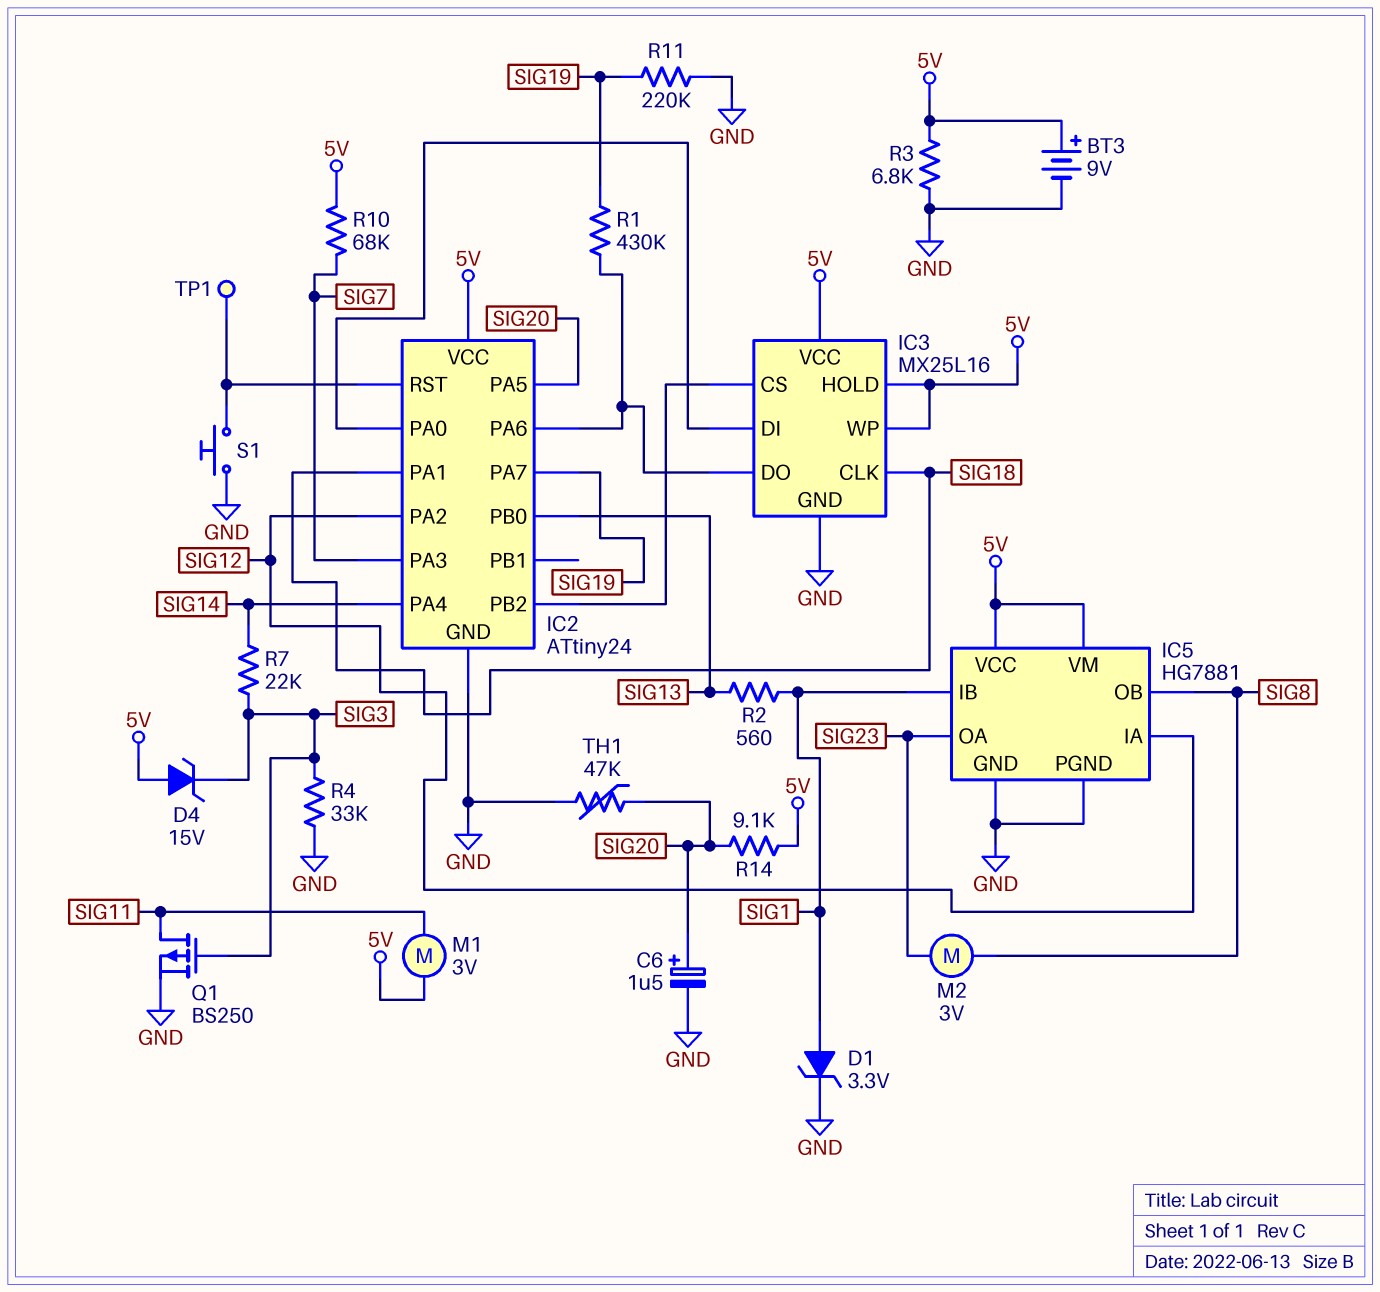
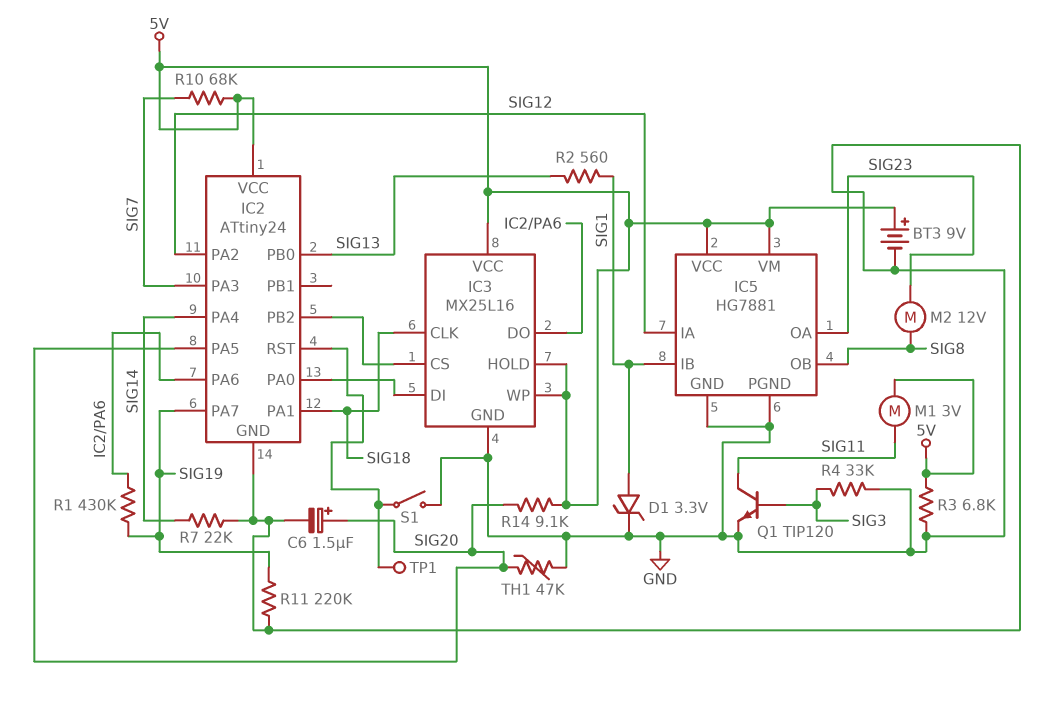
D4: zener 15V (A 5V, K SIG3) -> none
M2: motor 3V (SIG8, SIG23) -> motor 12V (SIG8, SIG23)
Q1: PMOS BS250 (G SIG3, D SIG11, S GND) -> NPN TIP120 (B SIG3, C SIG11, E GND)
R7: 22k (SIG3, SIG14) -> 22k (GND, SIG14)
S1: button (GND, IC2/RST) -> switch (GND, IC2/RST)

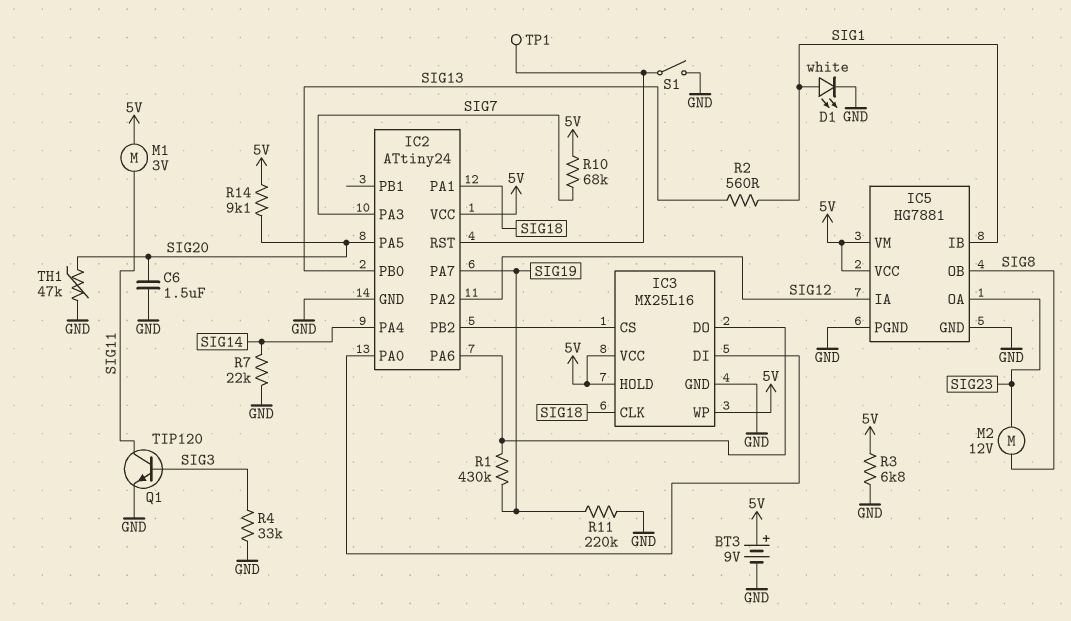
C6: 1.5uF (plus SIG20, minus GND) -> 1.5uF (GND, SIG20)
D1: zener 3.3V (A SIG1, K GND) -> LED white (A SIG1, K GND)

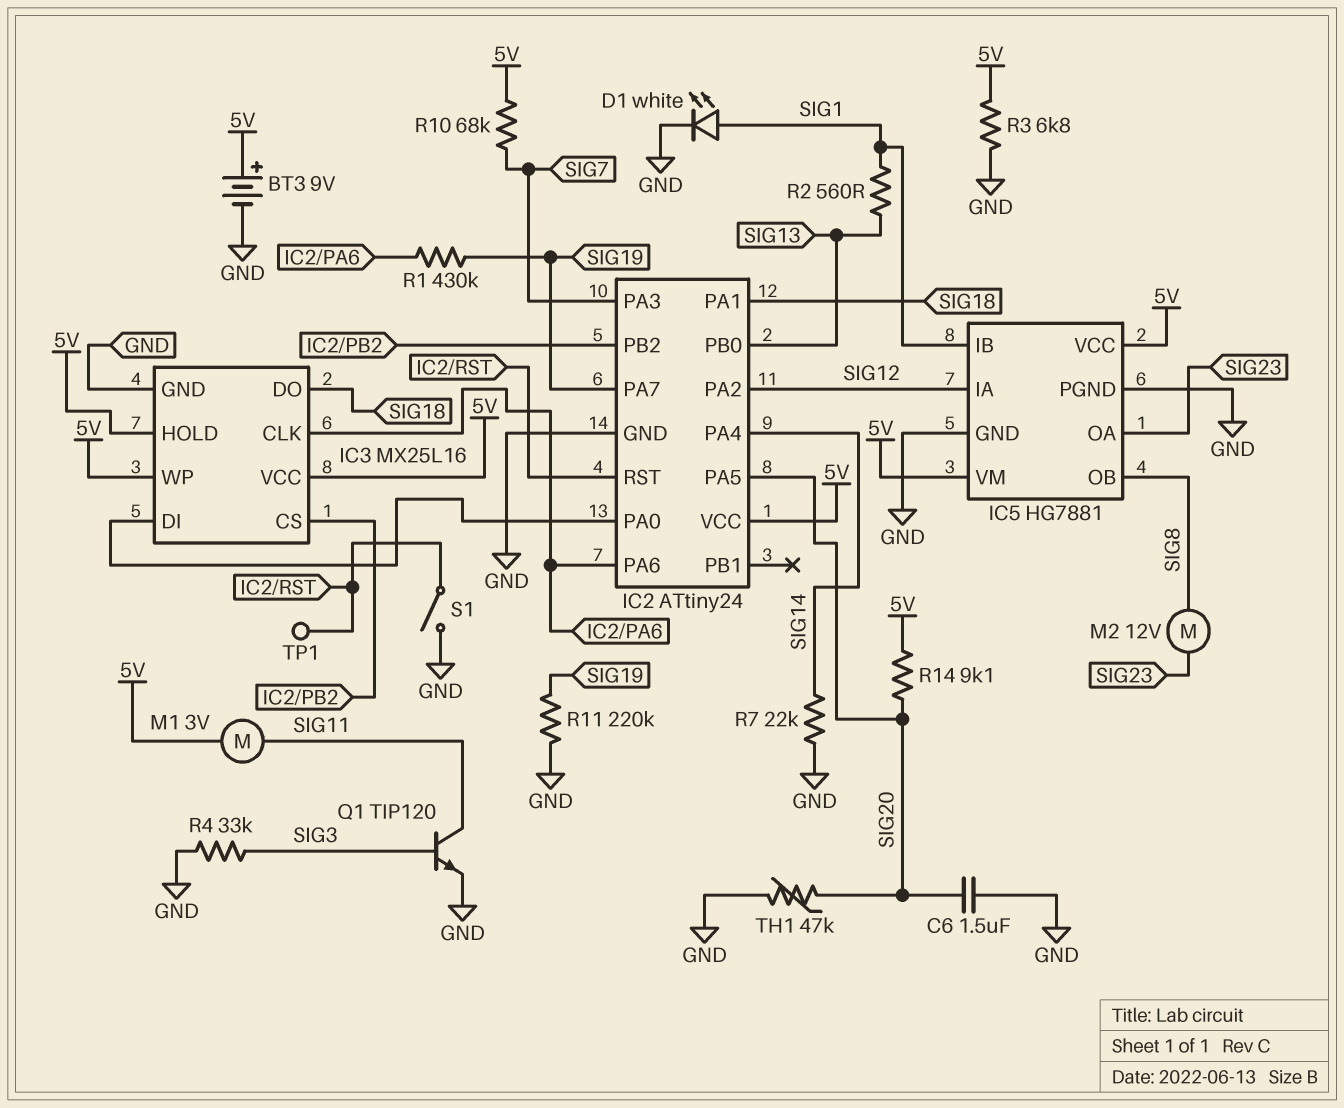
IC3 pin CLK: SIG18 -> IC2/PA6
IC3 pin DO: IC2/PA6 -> SIG18

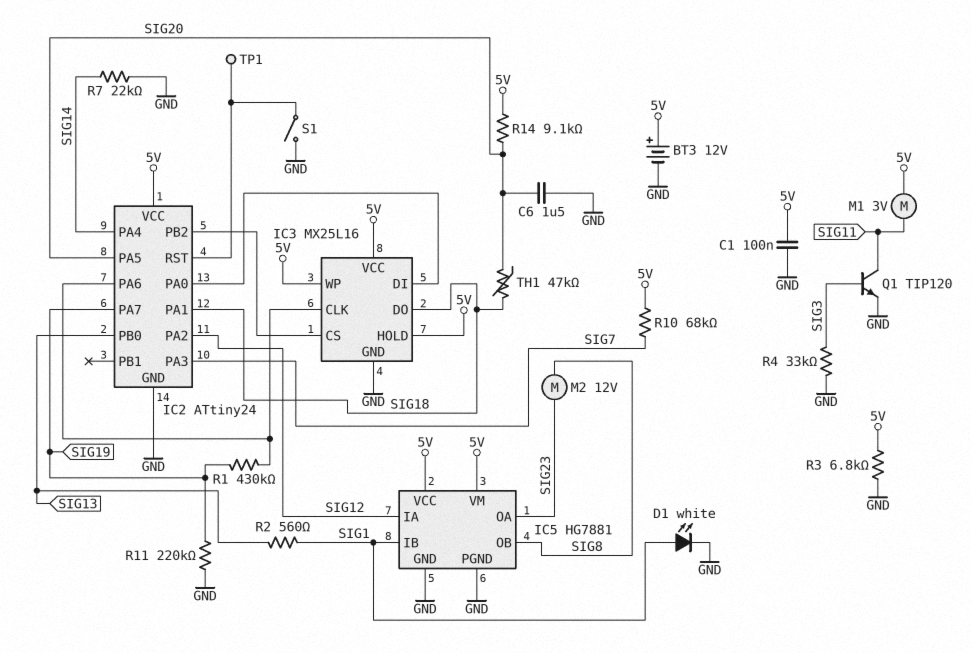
BT3: 9V (plus 5V, minus GND) -> 12V (plus 5V, minus GND)
C1: none -> 100nF (5V, GND)
TH1: 47k (GND, SIG20) -> 47k (SIG18, SIG20)

